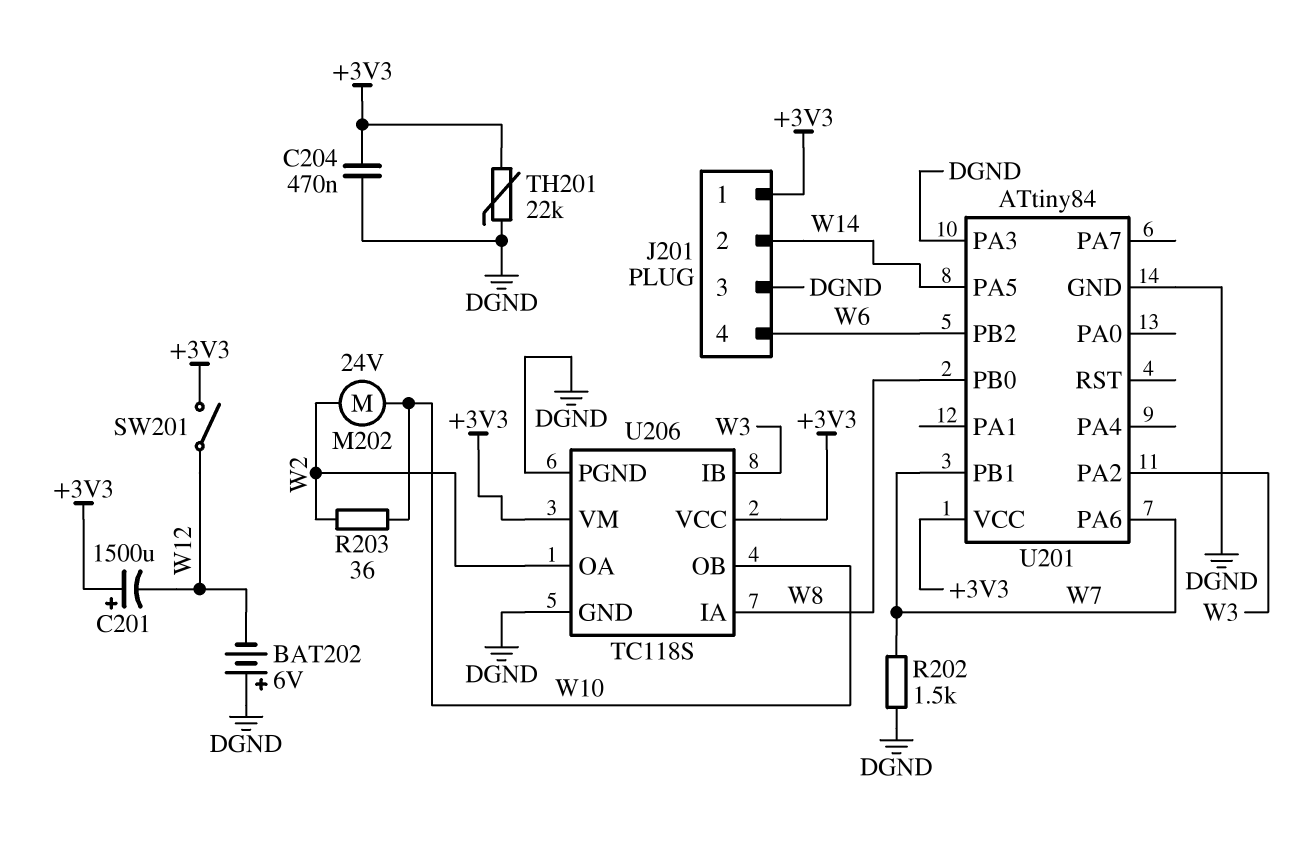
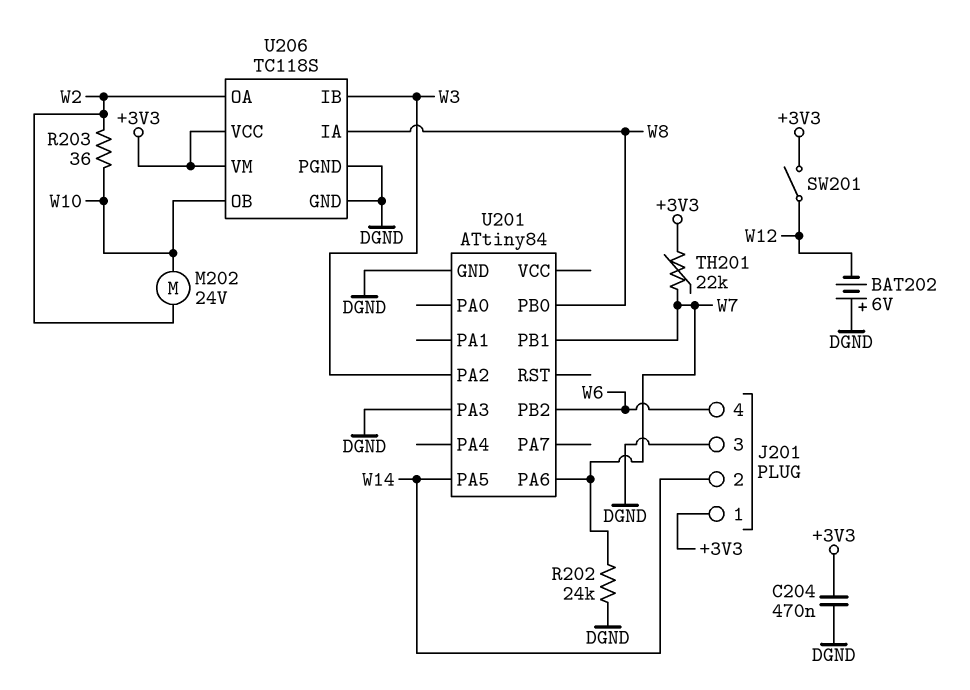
C201: 1500uF (plus +3V3, minus W12) -> none
R202: 1.5k (DGND, W7) -> 24k (DGND, W7)
TH201: 22k (+3V3, DGND) -> 22k (+3V3, W7)
U201 pin VCC: +3V3 -> none

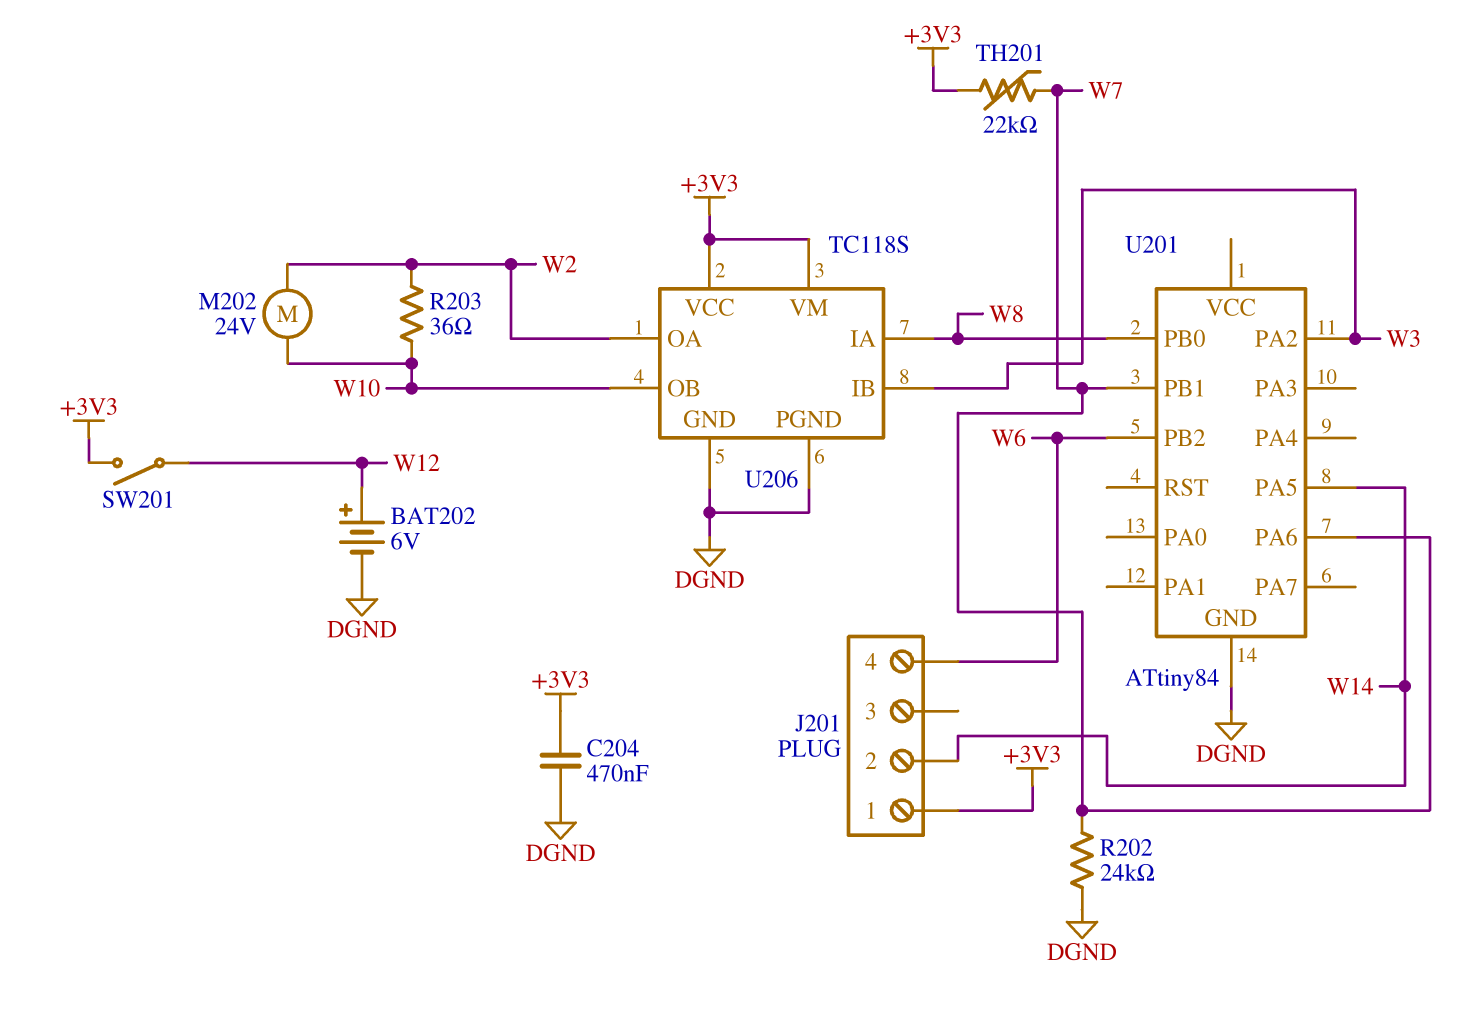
BAT202: 6V (plus DGND, minus W12) -> 6V (plus W12, minus DGND)
J201 pin 3: DGND -> none
U201 pin PA3: DGND -> none

